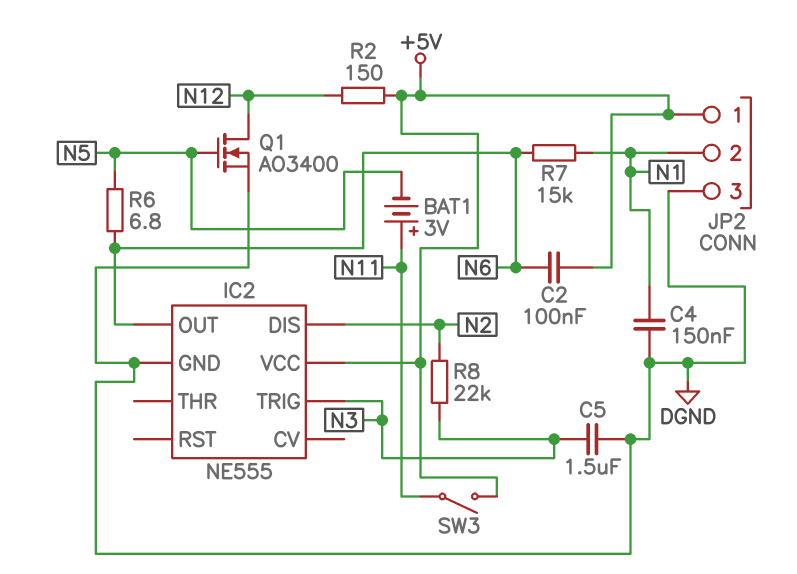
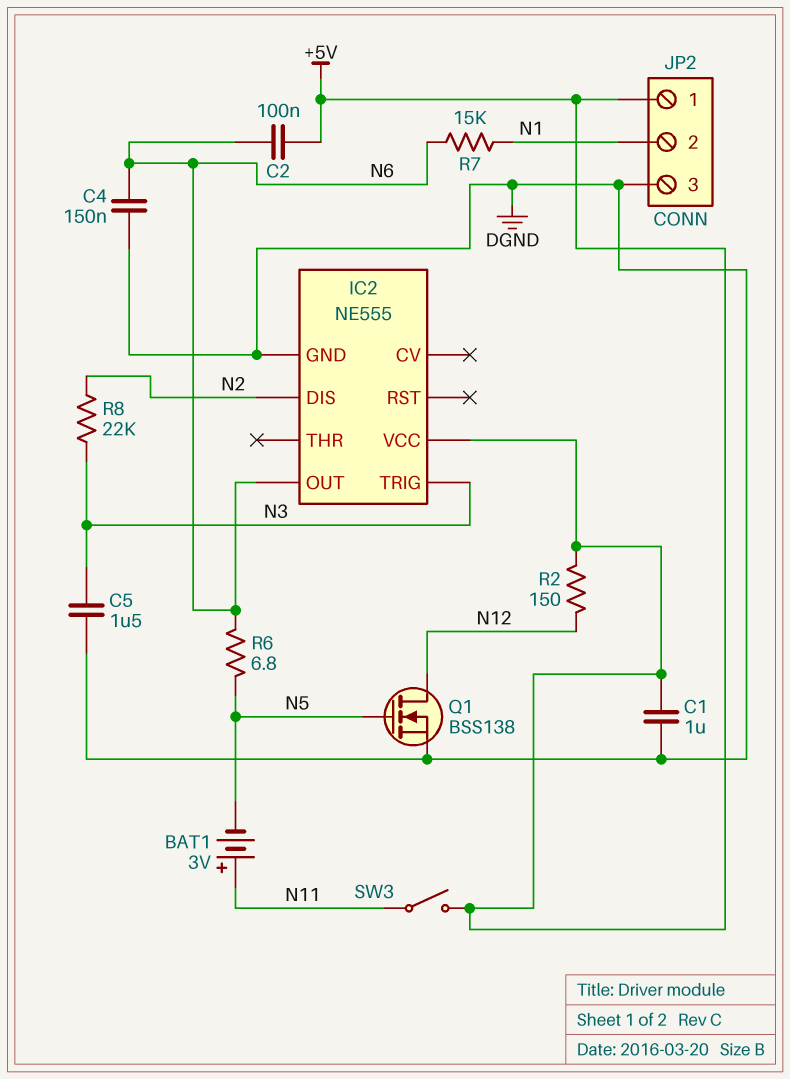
C1: none -> 1uF (+5V, DGND)
C4: 150nF (DGND, N1) -> 150nF (DGND, N6)
Q1: NMOS AO3400 (G N5, D N12, S DGND) -> NMOS BSS138 (G N5, D N12, S DGND)

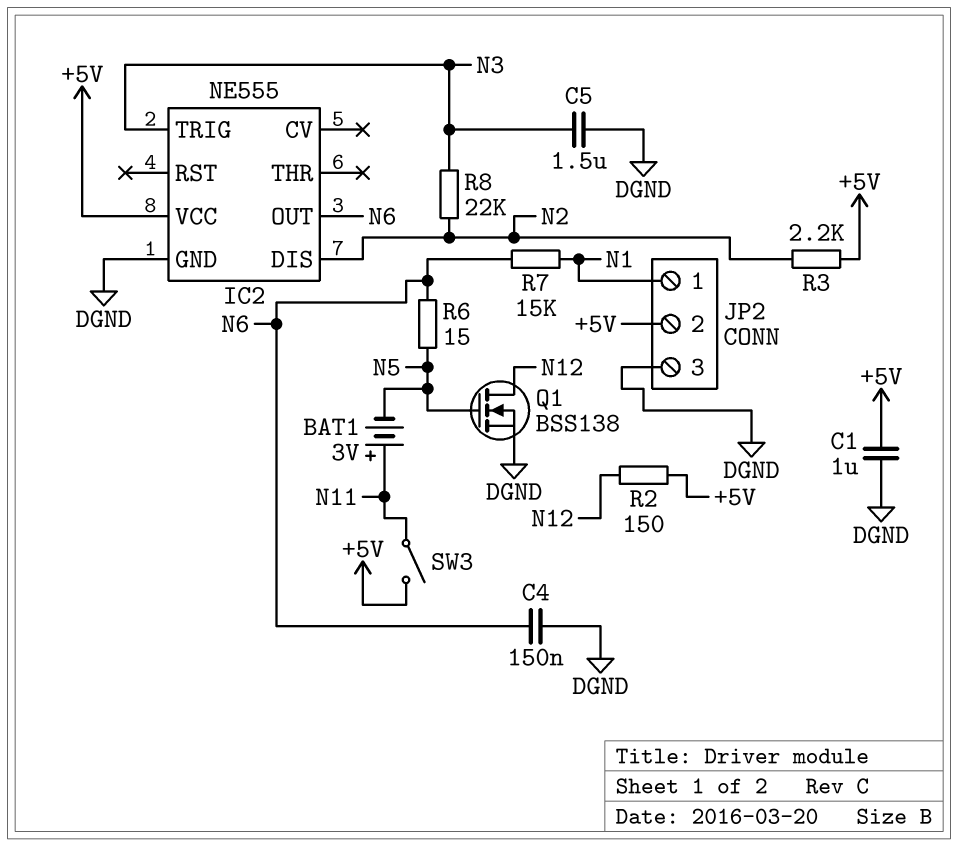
C2: 100nF (+5V, N6) -> none
JP2 pin 1: +5V -> N1
JP2 pin 2: N1 -> +5V
R3: none -> 2.2k (+5V, N2)
R6: 6.8 (N5, N6) -> 15 (N5, N6)

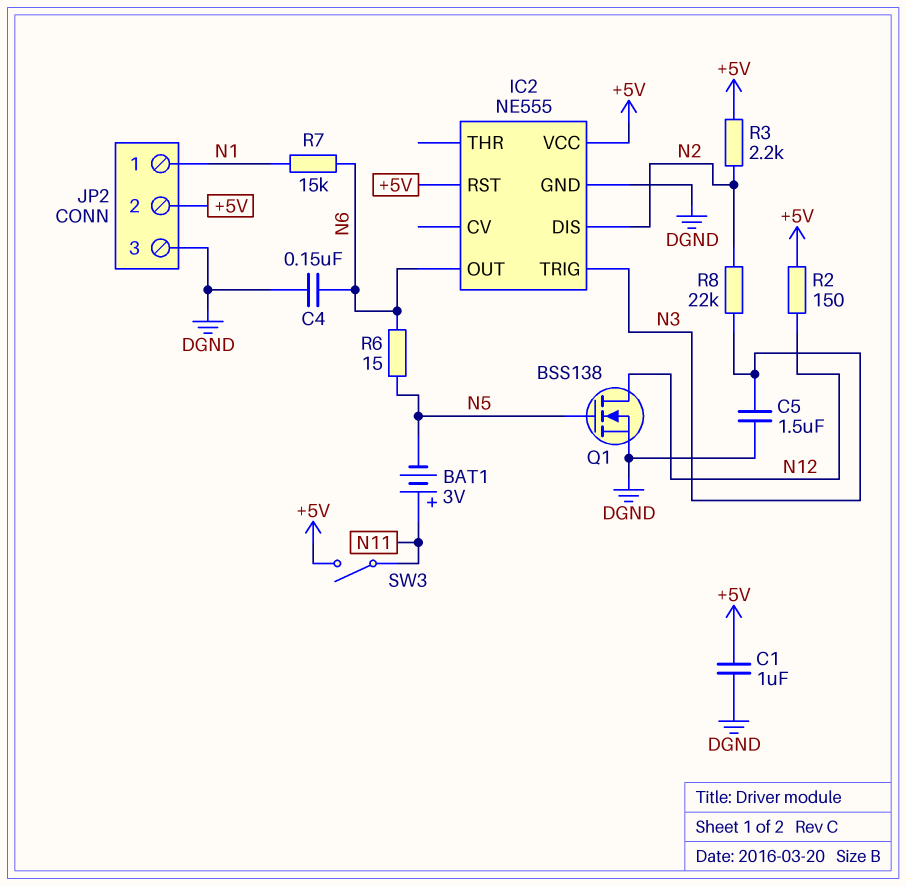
IC2 pin RST: none -> +5V

